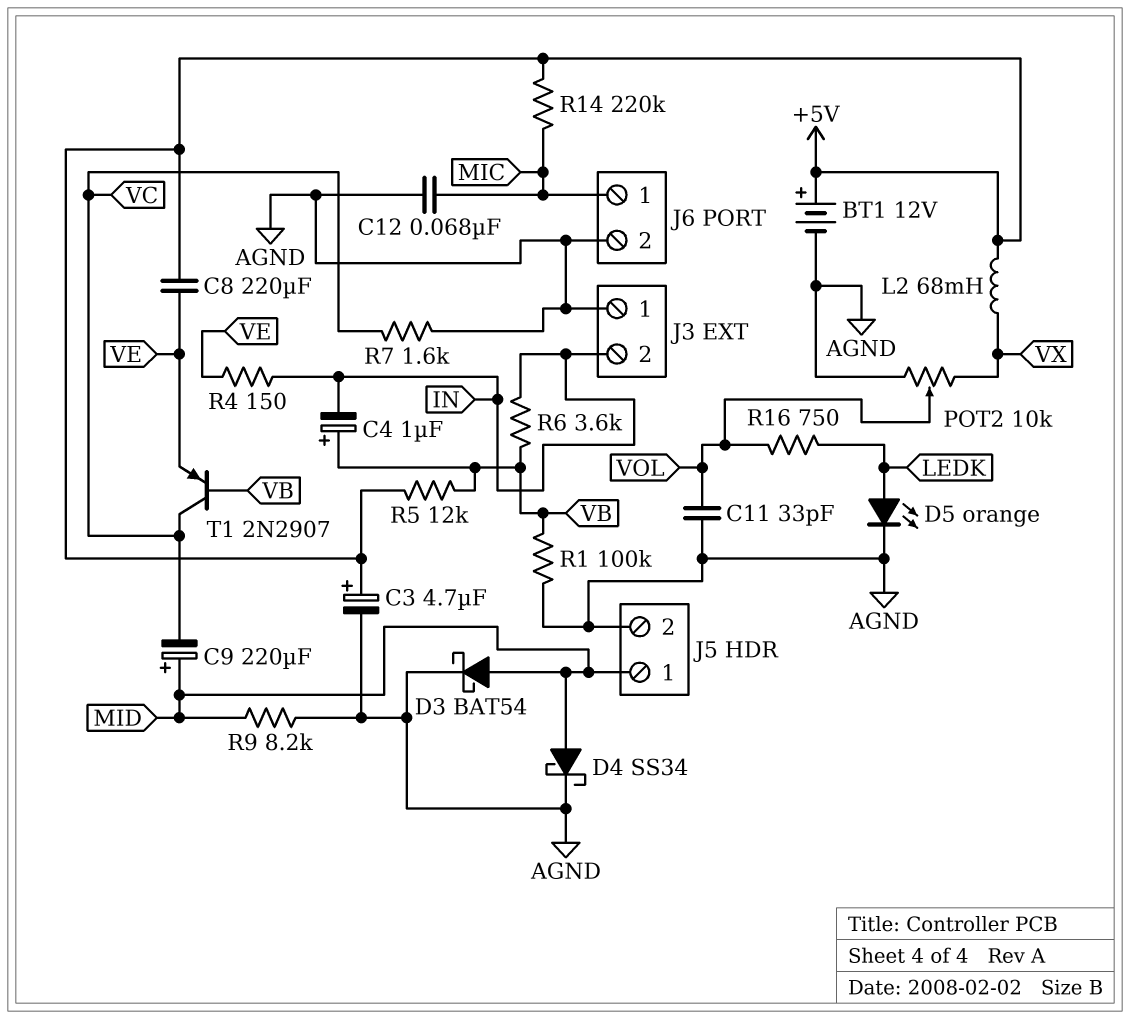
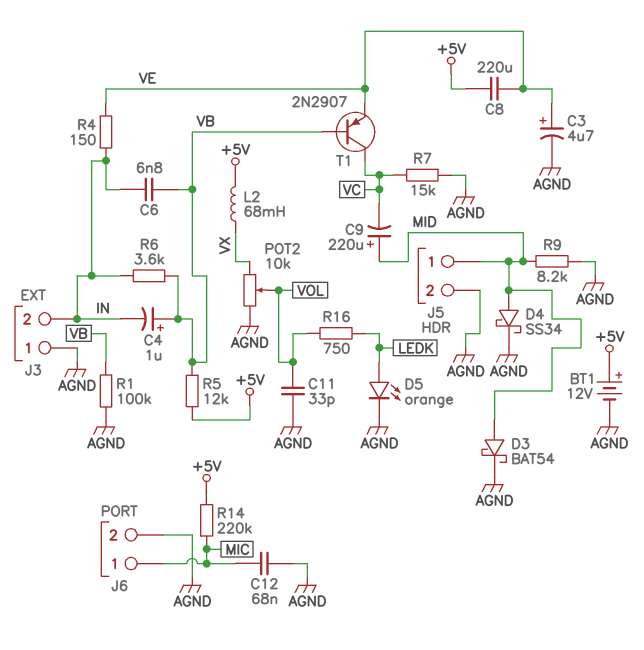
C3: 4.7uF (plus +5V, minus AGND) -> 4.7uF (plus VE, minus AGND)
C6: none -> 6.8nF (IN, VB)
R7: 1.6k (AGND, VC) -> 15k (AGND, VC)

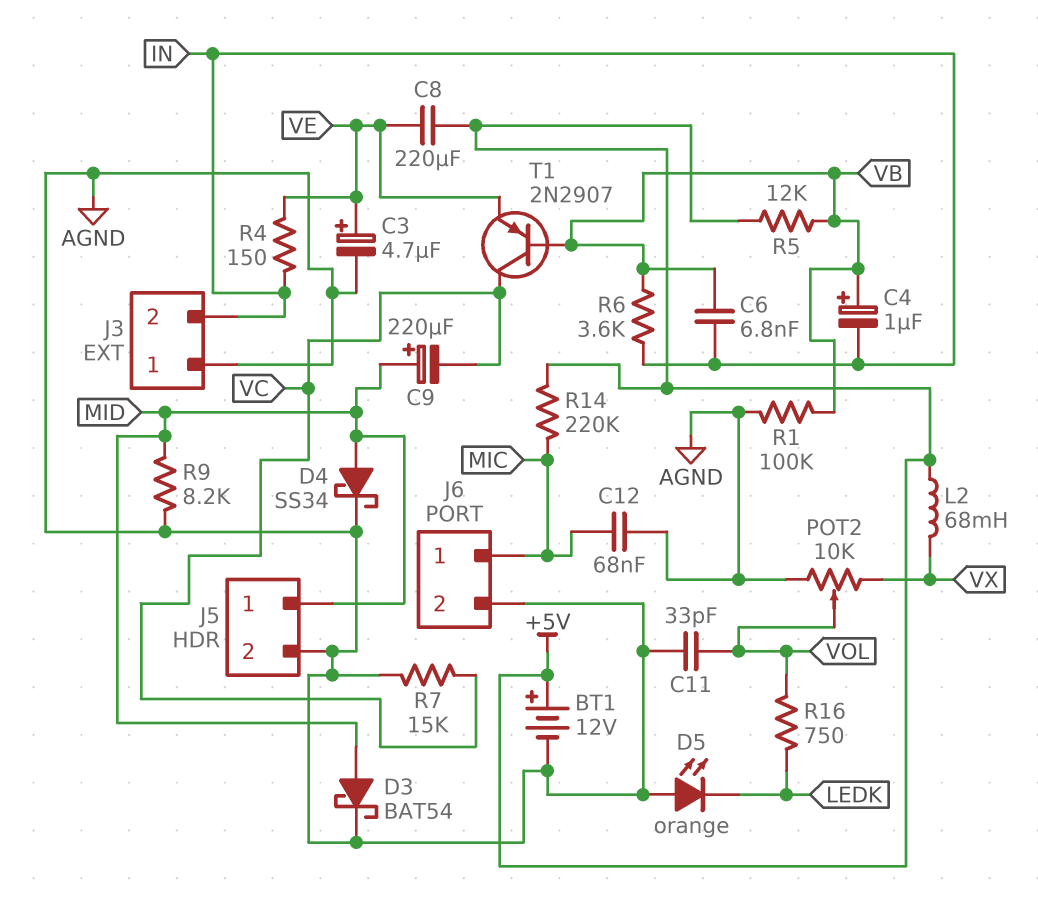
D5: LED orange (A LEDK, K AGND) -> LED orange (A AGND, K LEDK)

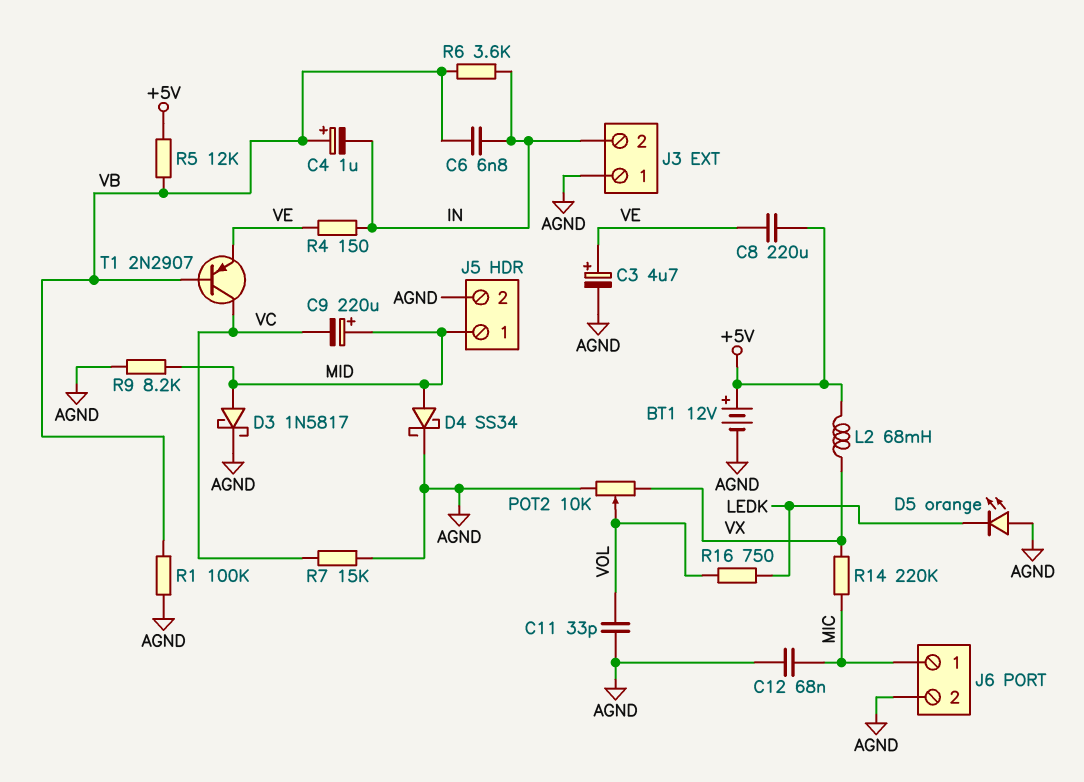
D3: schottky BAT54 (A MID, K AGND) -> schottky 1N5817 (A MID, K AGND)
R14: 220k (+5V, MIC) -> 220k (MIC, VX)

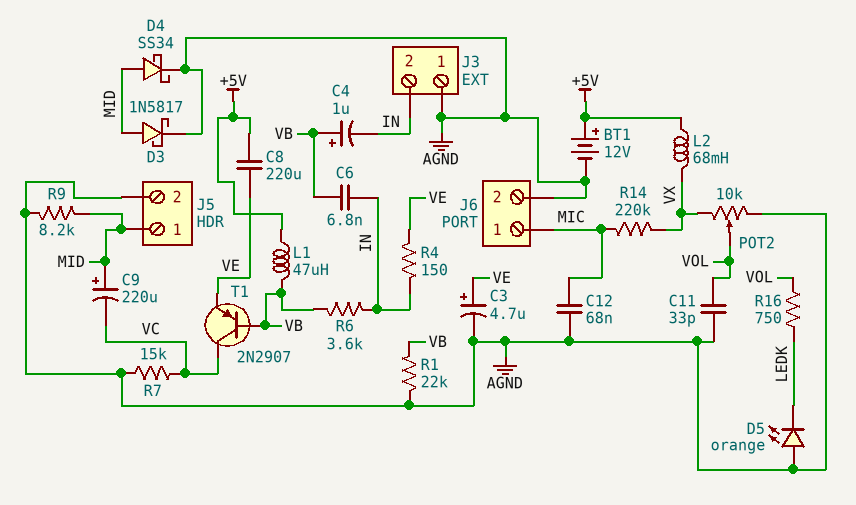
L1: none -> 47uH (+5V, VB)
R1: 100k (AGND, VB) -> 22k (AGND, VB)
R5: 12k (+5V, VB) -> none

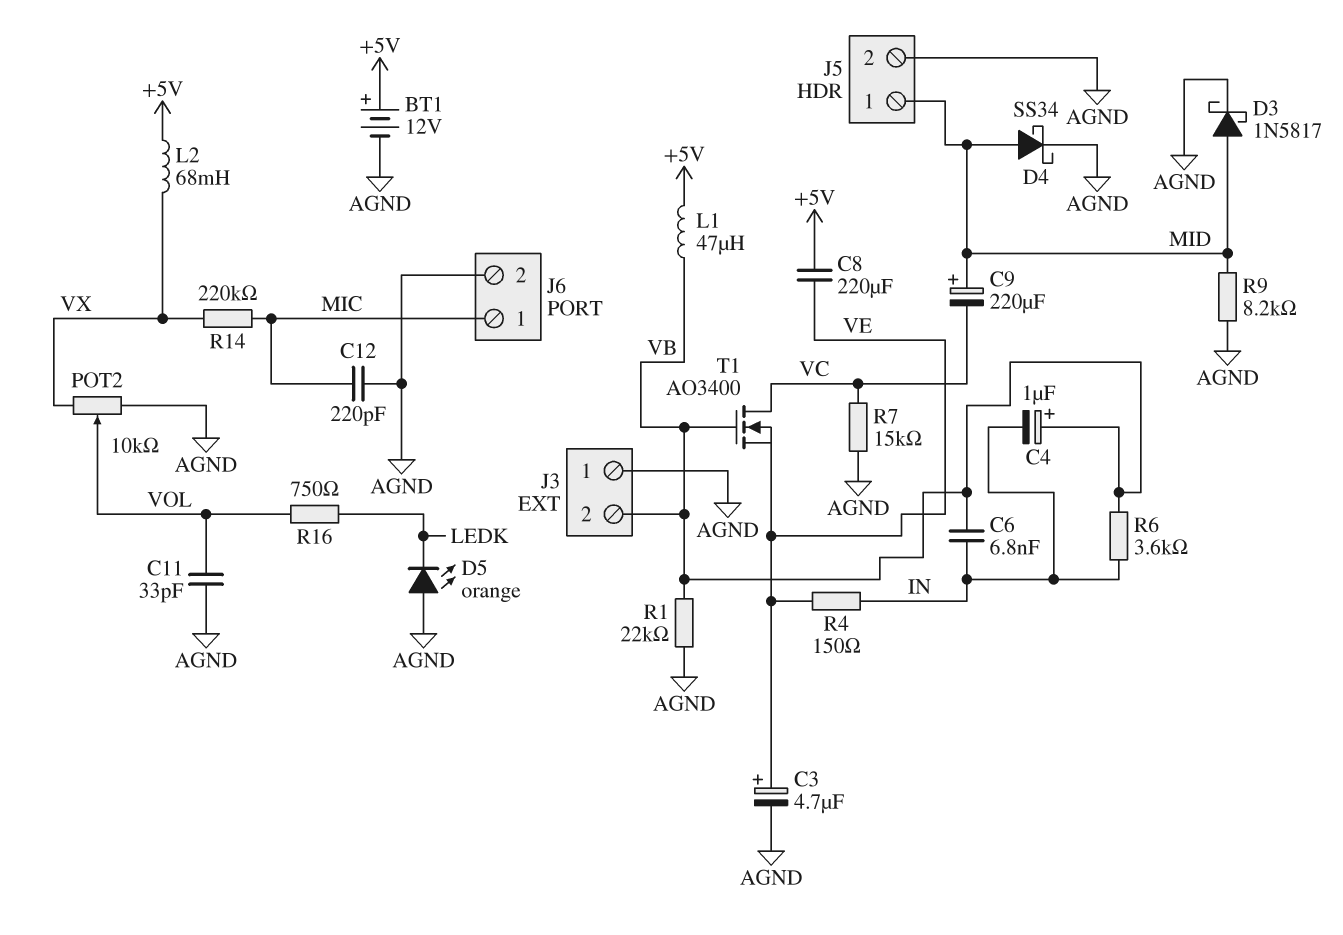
C12: 68nF (AGND, MIC) -> 220pF (AGND, MIC)
J3 pin 2: IN -> VB
T1: PNP 2N2907 (B VB, C VC, E VE) -> NMOS AO3400 (G VB, D VC, S VE)

